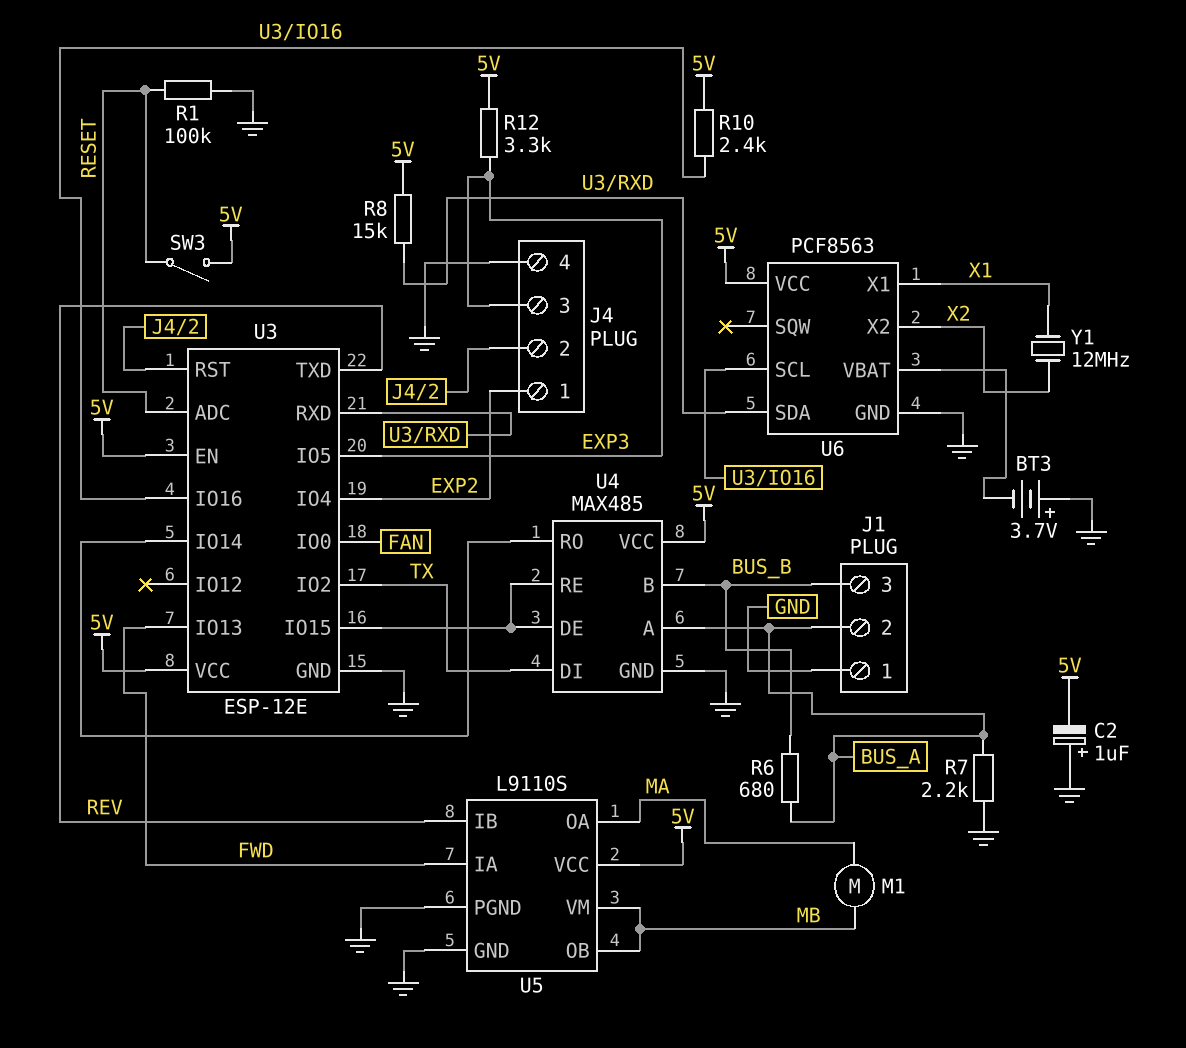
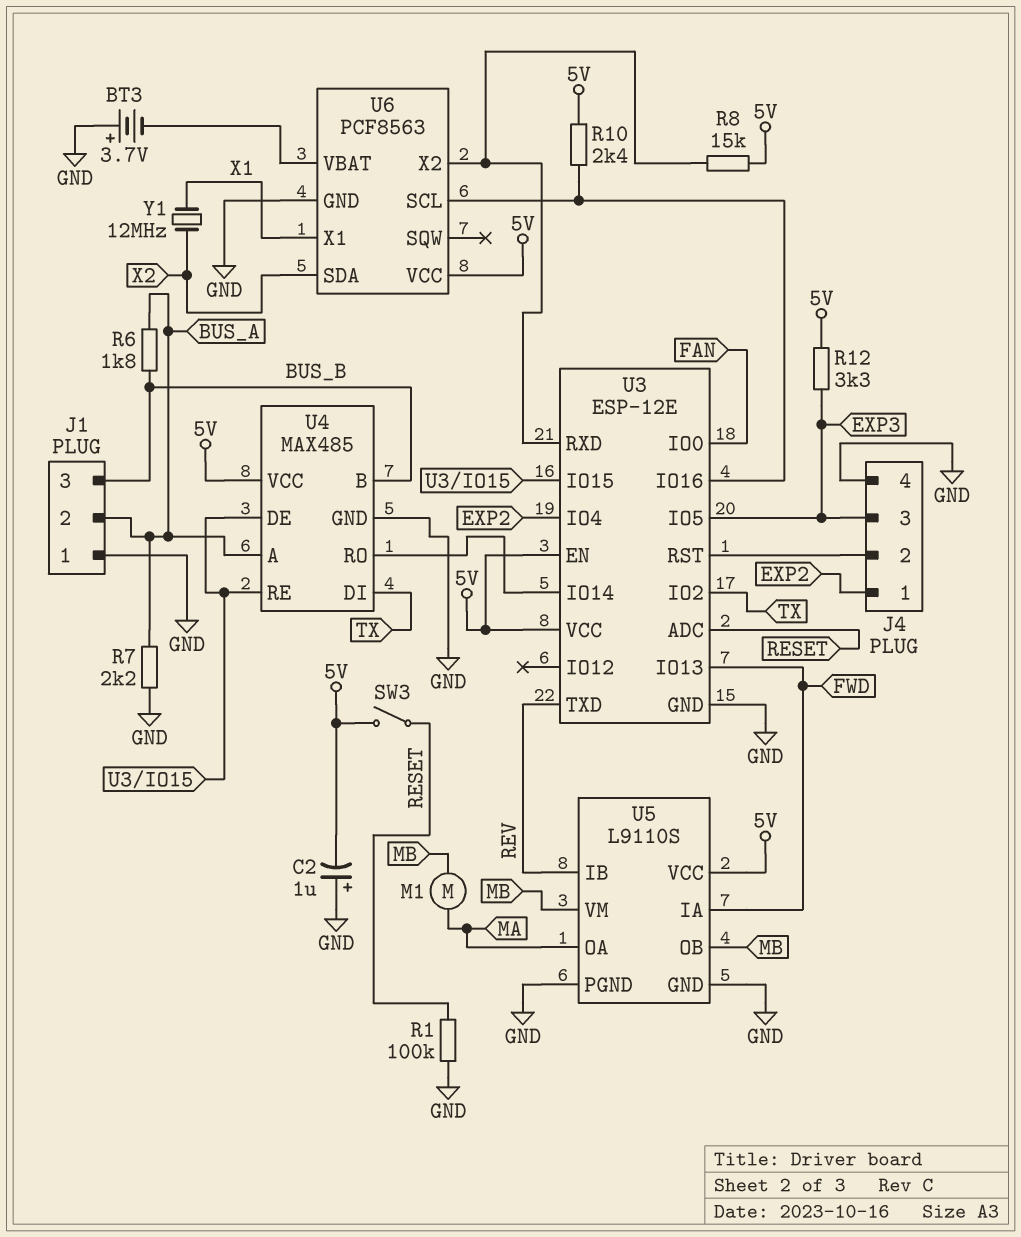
R6: 680 (BUS_A, BUS_B) -> 1.8k (BUS_A, BUS_B)
U6 pin SDA: U3/RXD -> X2
U6 pin X2: X2 -> U3/RXD

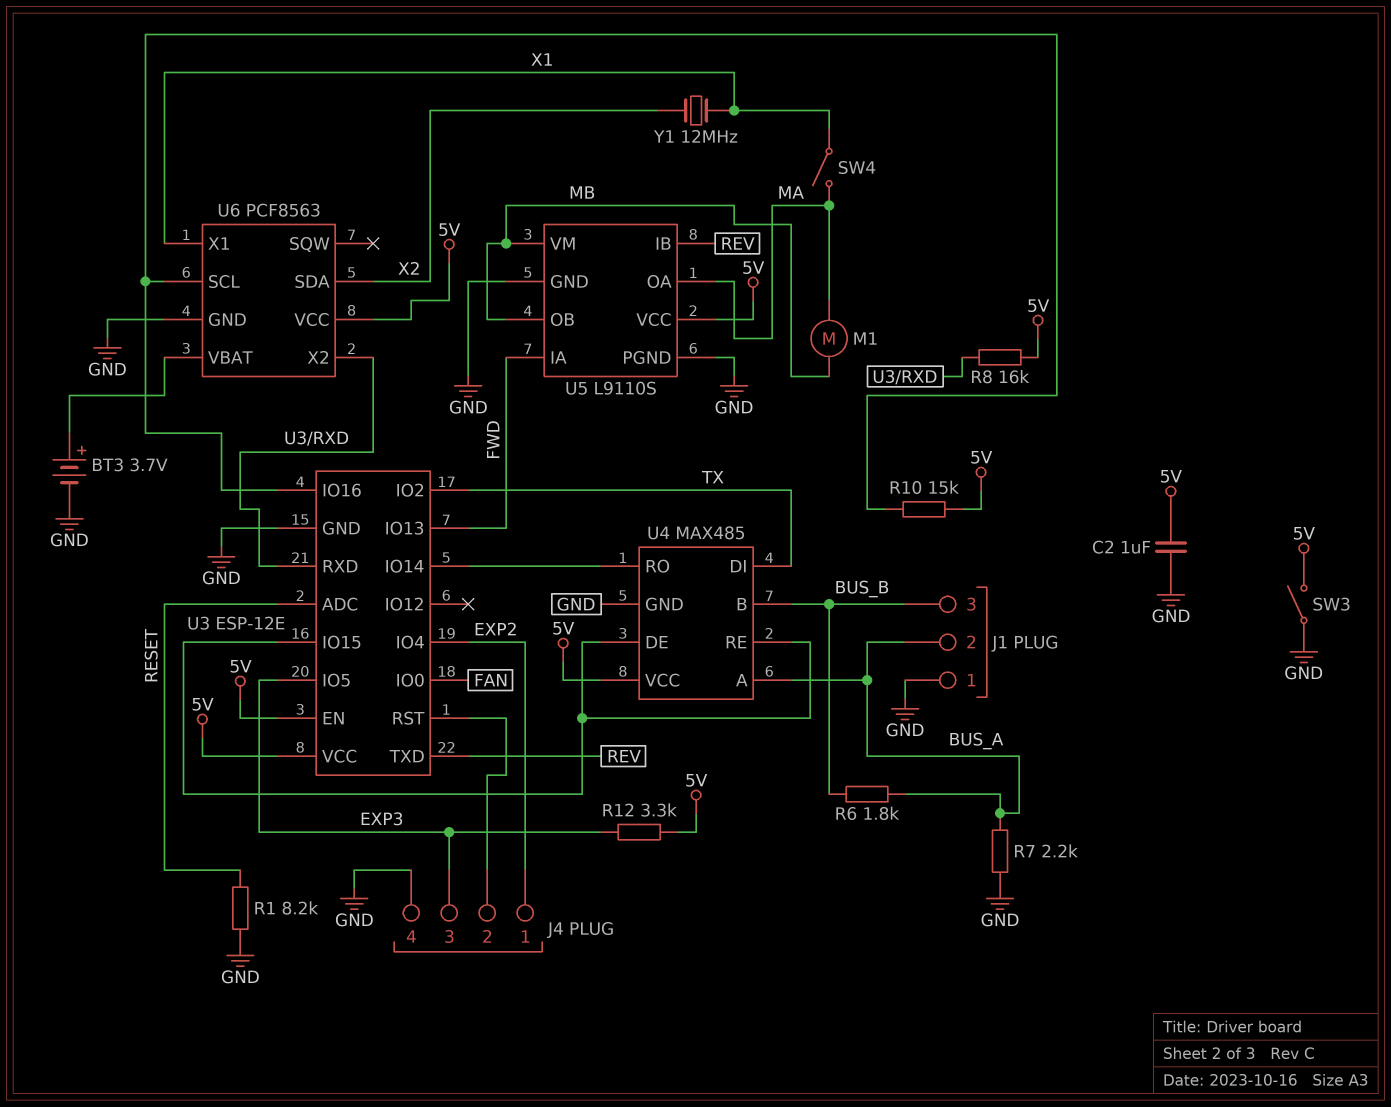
BT3: 3.7V (plus GND, minus U6/VBAT) -> 3.7V (plus U6/VBAT, minus GND)
C2: 1uF (plus GND, minus 5V) -> 1uF (5V, GND)
R1: 100k (GND, RESET) -> 8.2k (GND, RESET)
R8: 15k (5V, U3/RXD) -> 16k (5V, U3/RXD)
R10: 2.4k (5V, U3/IO16) -> 15k (5V, U3/IO16)
SW3: switch (5V, RESET) -> switch (5V, GND)
SW4: none -> switch (MA, X1)

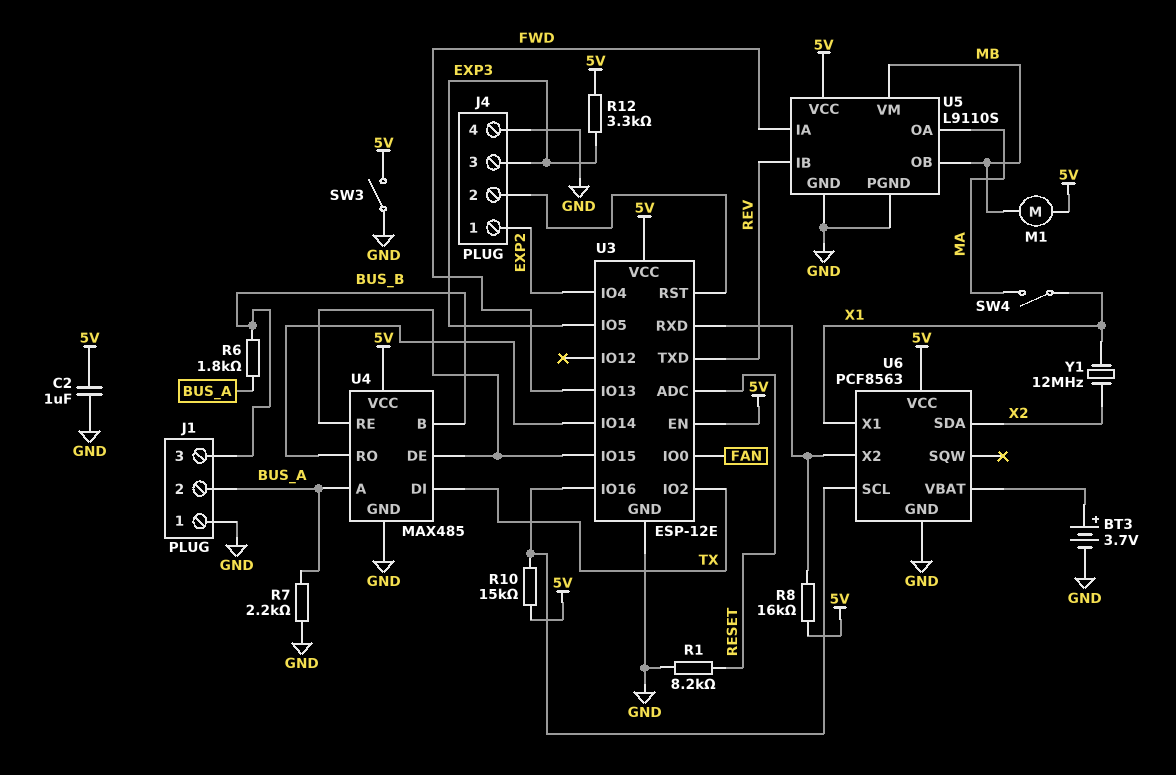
M1: motor (MA, MB) -> motor (5V, MB)

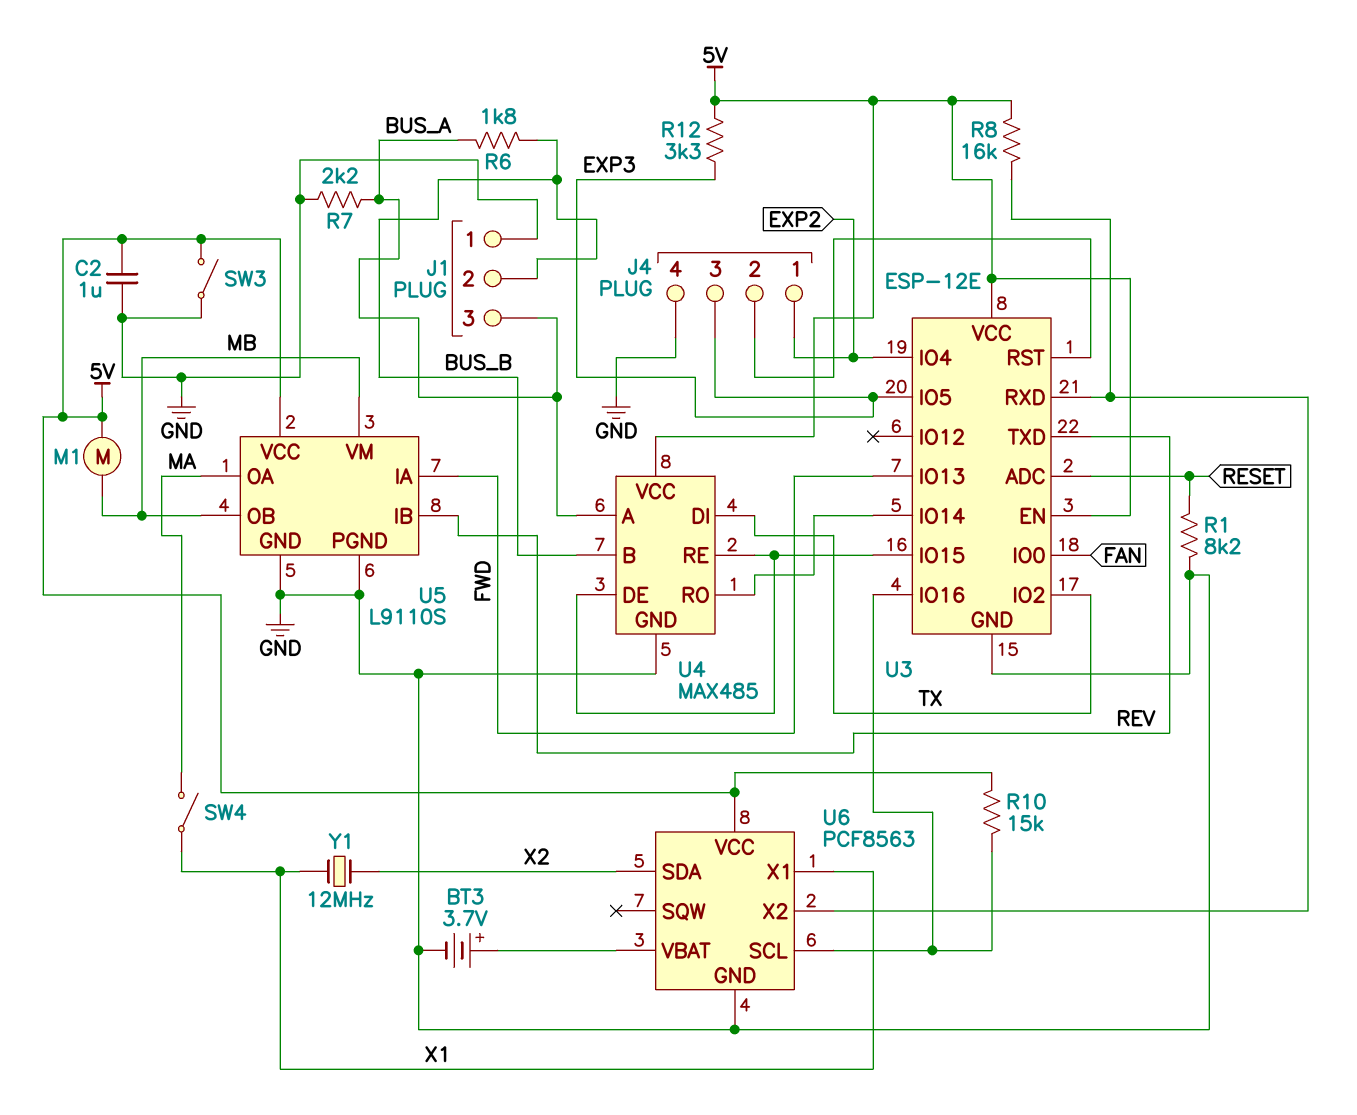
J1 pin 2: BUS_A -> BUS_B
J1 pin 3: BUS_B -> BUS_A

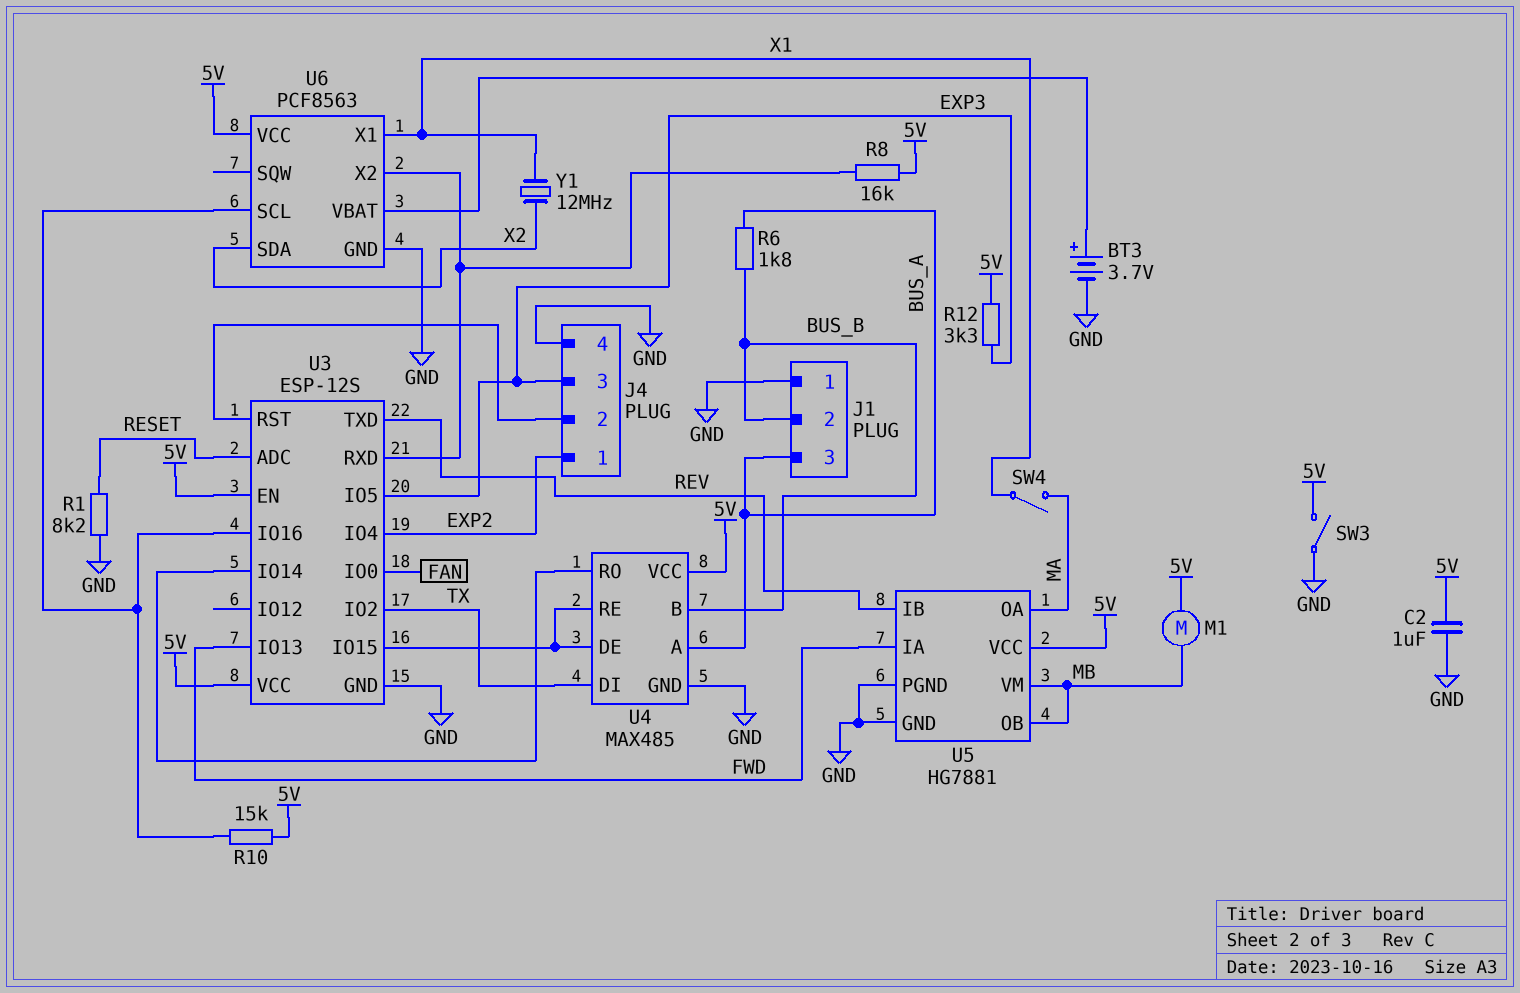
R7: 2.2k (BUS_A, GND) -> none
U3: ESP-12E -> ESP-12S
U5: L9110S -> HG7881

